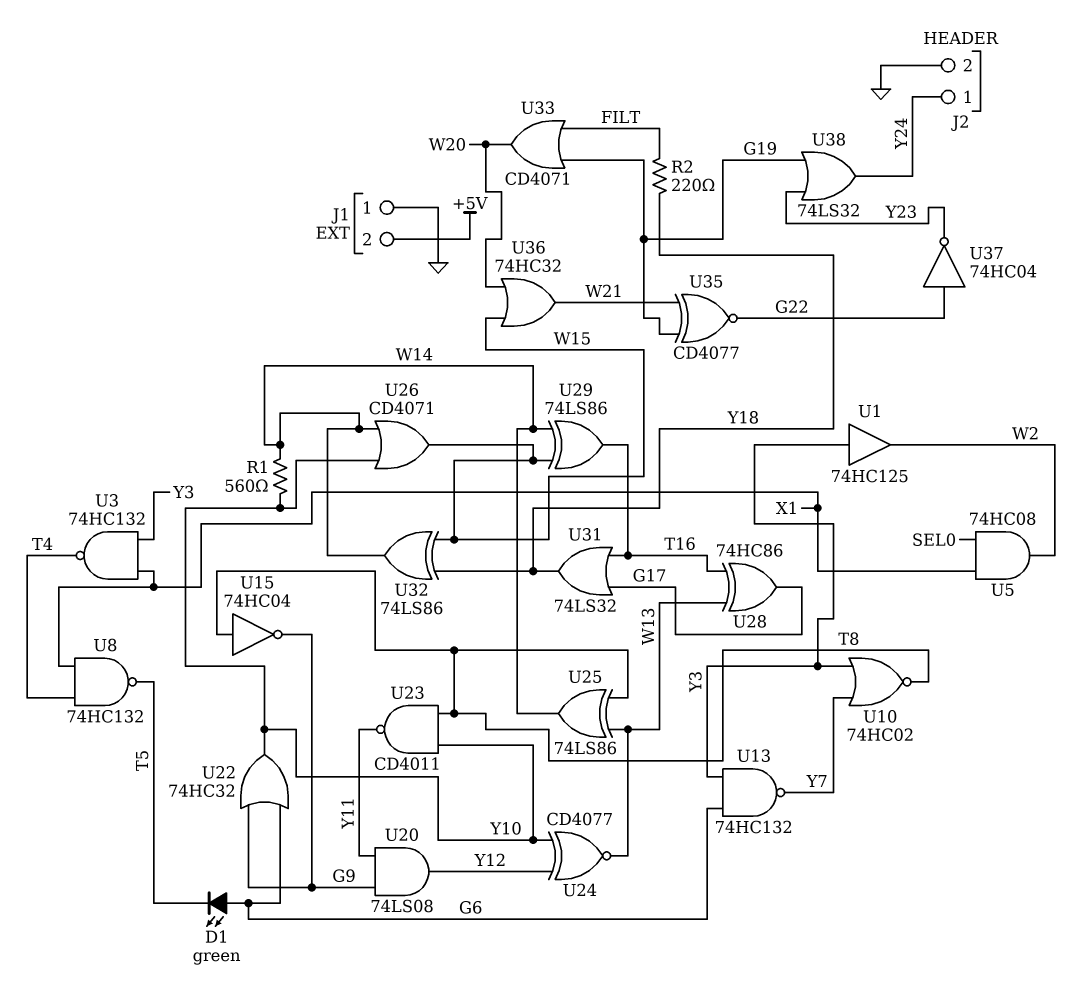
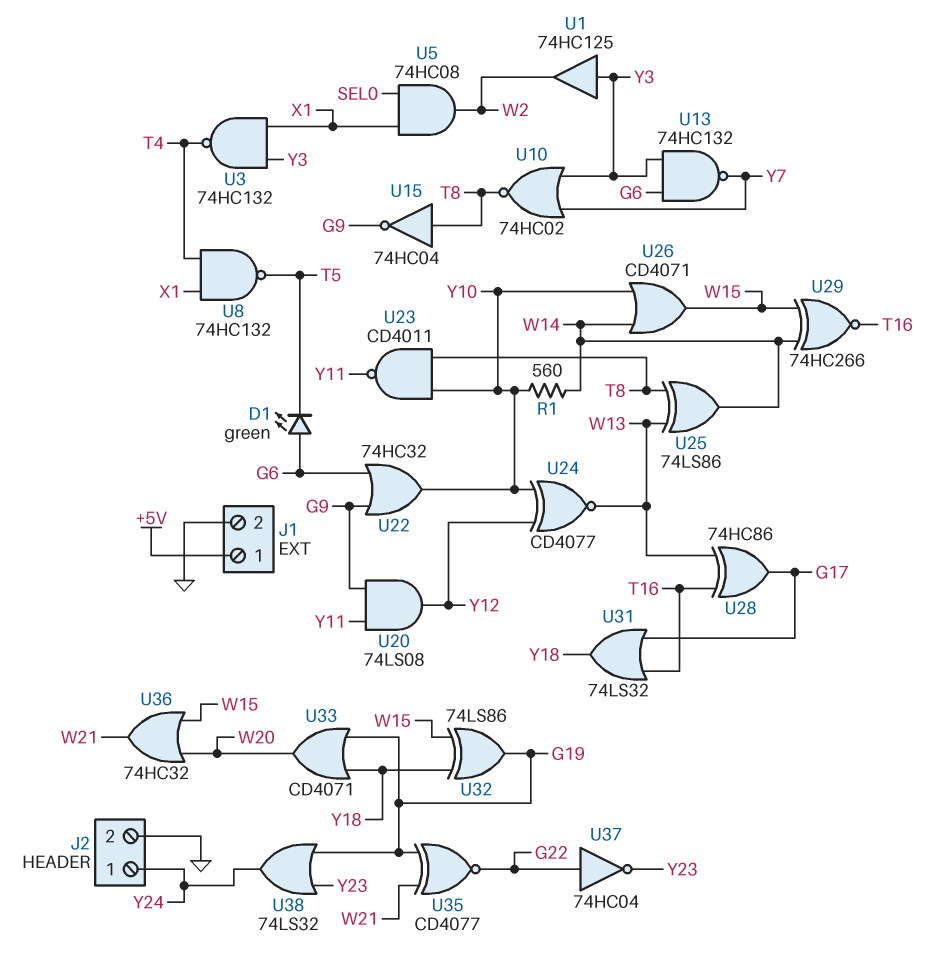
J1 pin 1: GND -> +5V
J1 pin 2: +5V -> GND
R2: 220 (FILT, Y18) -> none
U29: XOR 74LS86 (in W14, in W15, out T16) -> XNOR 74HC266 (in W14, in W15, out T16)
U32: XOR 74LS86 (in W15, in Y18, out W14) -> XOR 74LS86 (in W15, in Y18, out G19)
U33: OR CD4071 (in FILT, in G19, out W20) -> OR CD4071 (in G19, in Y18, out W20)

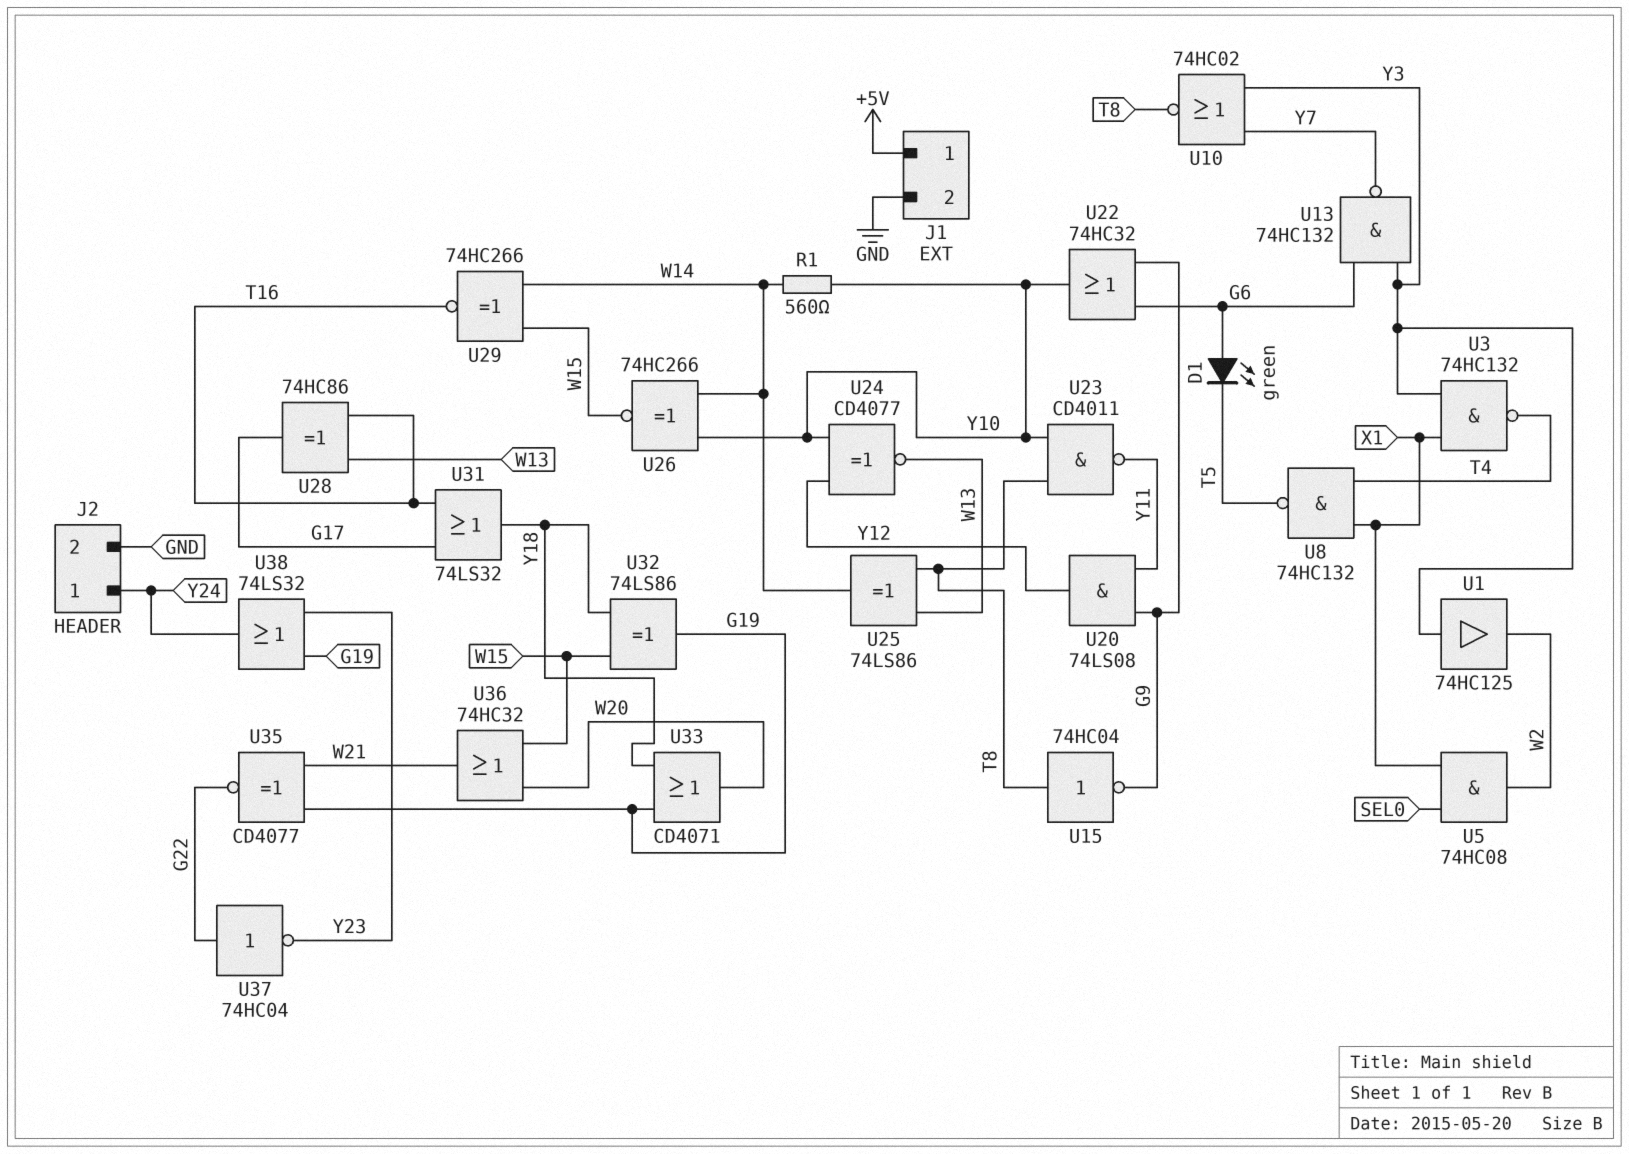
U26: OR CD4071 (in W14, in Y10, out W15) -> XNOR 74HC266 (in W14, in Y10, out W15)

